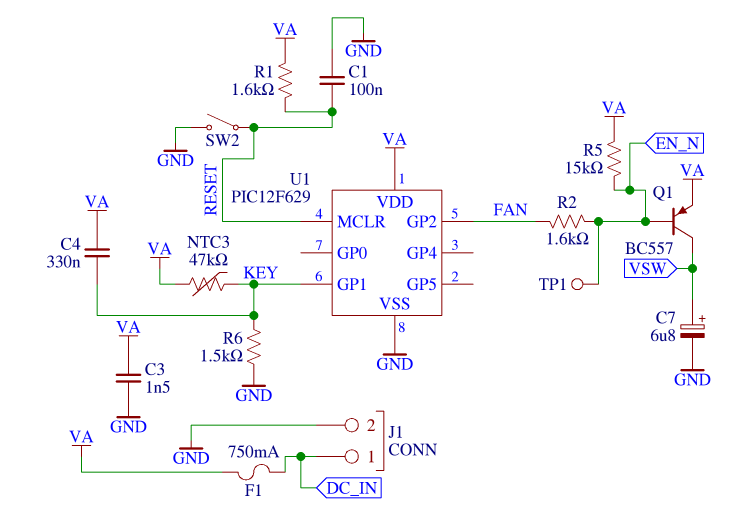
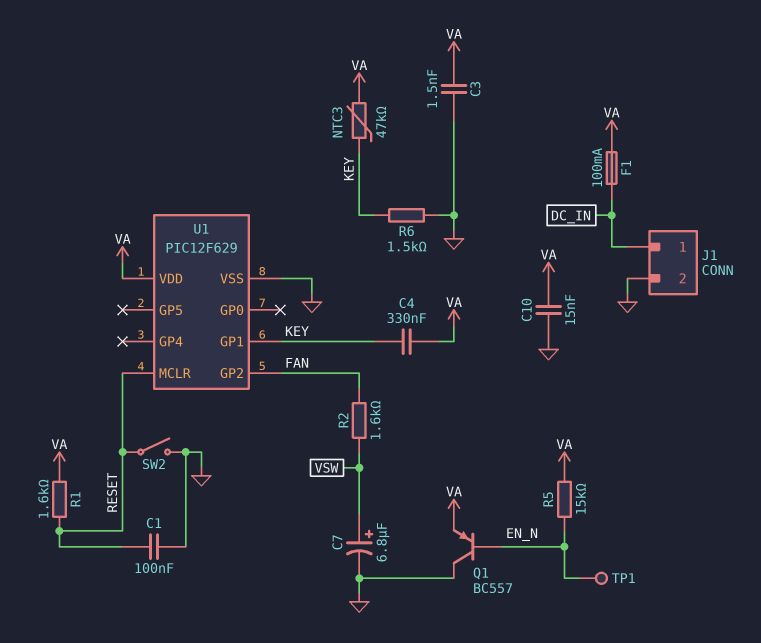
C10: none -> 15nF (GND, VA)
F1: 750mA (DC_IN, VA) -> 100mA (DC_IN, VA)
Q1: PNP BC557 (B EN_N, C VSW, E VA) -> PNP BC557 (B EN_N, C GND, E VA)
R2: 1.6k (EN_N, FAN) -> 1.6k (FAN, VSW)

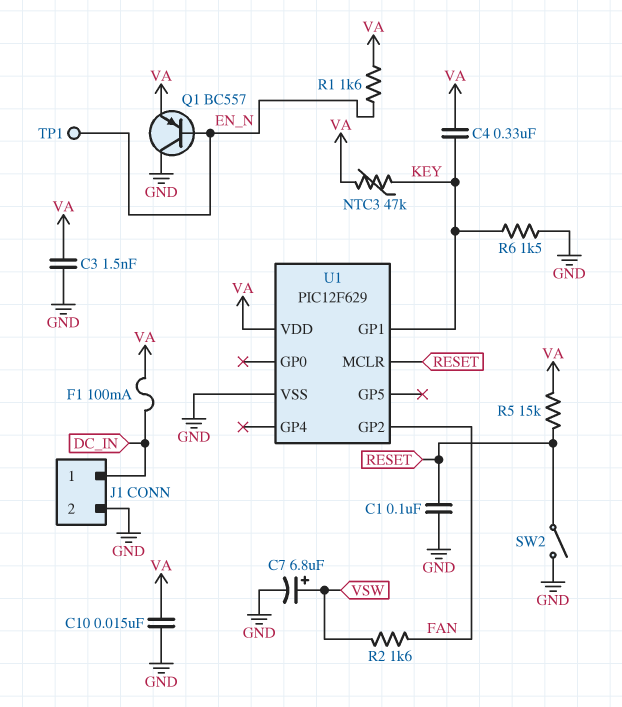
R1: 1.6k (RESET, VA) -> 1.6k (EN_N, VA)
R5: 15k (EN_N, VA) -> 15k (RESET, VA)

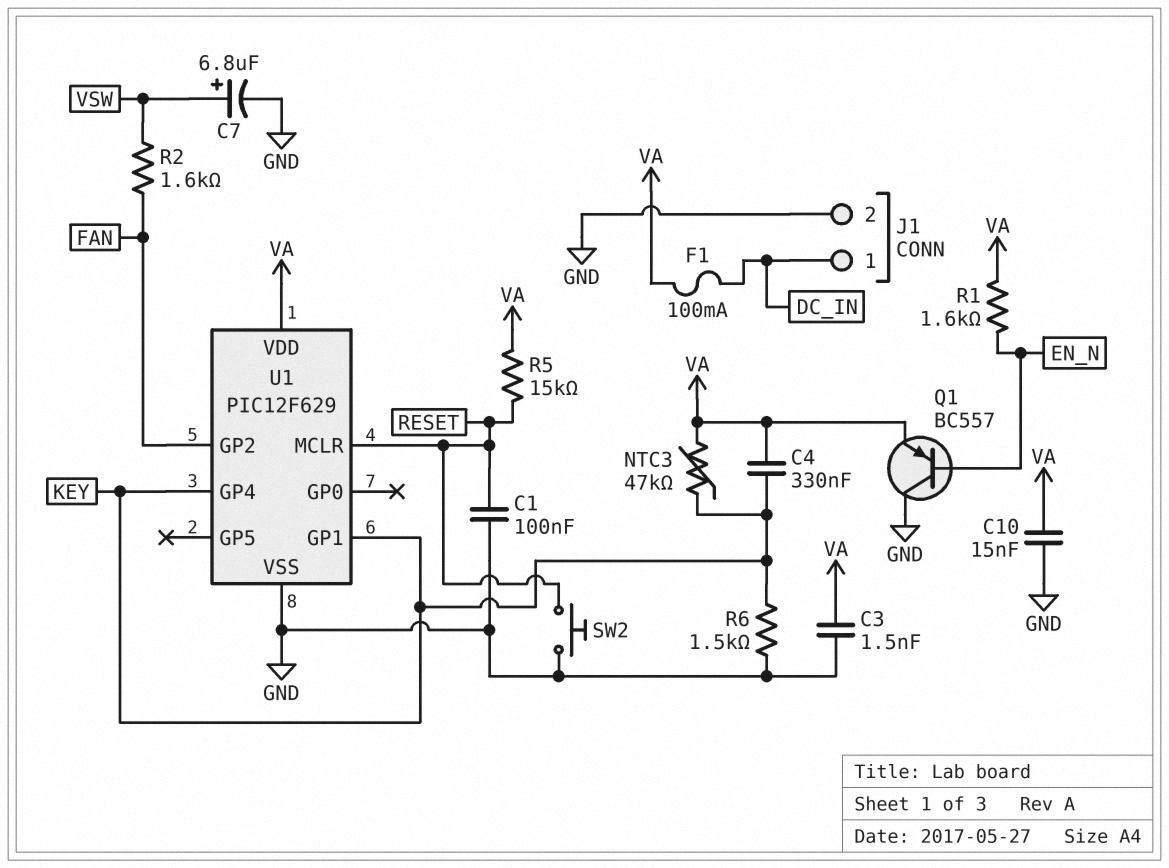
SW2: switch (GND, RESET) -> button (GND, RESET)
TP1: test point (EN_N) -> none
U1 pin GP4: none -> KEY

